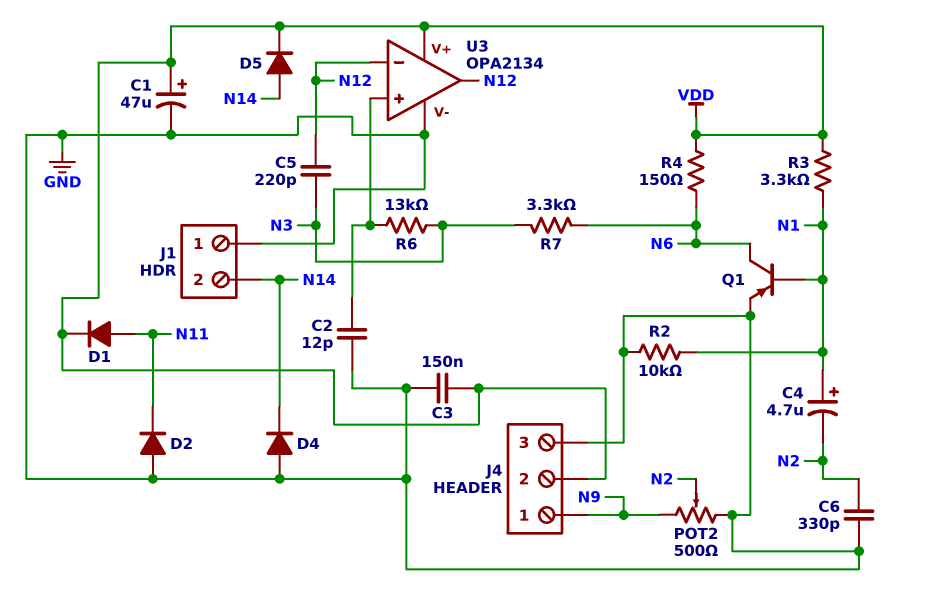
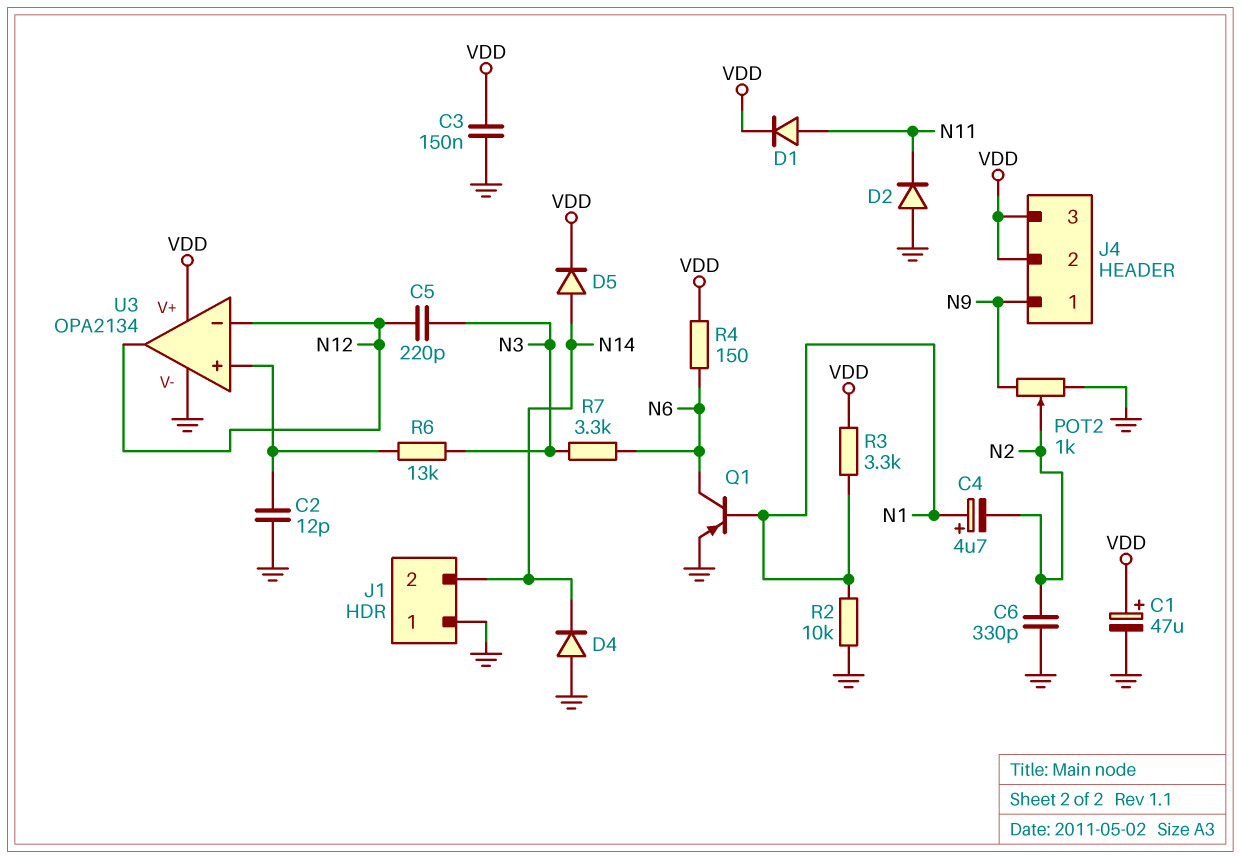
J4 pin 3: GND -> VDD
POT2: 500 (GND, N9, wiper N2) -> 1k (GND, N9, wiper N2)

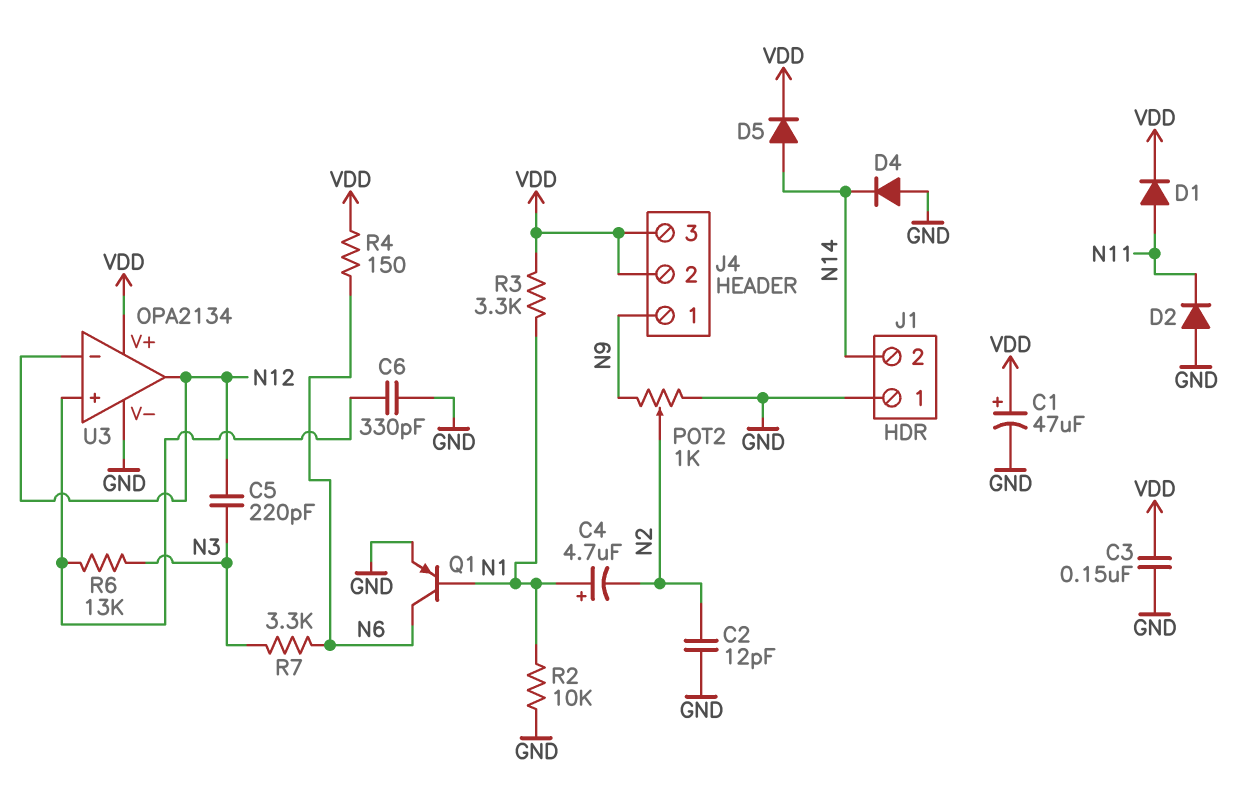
C2: 12pF (GND, U3/in+) -> 12pF (GND, N2)
C6: 330pF (GND, N2) -> 330pF (GND, U3/in+)

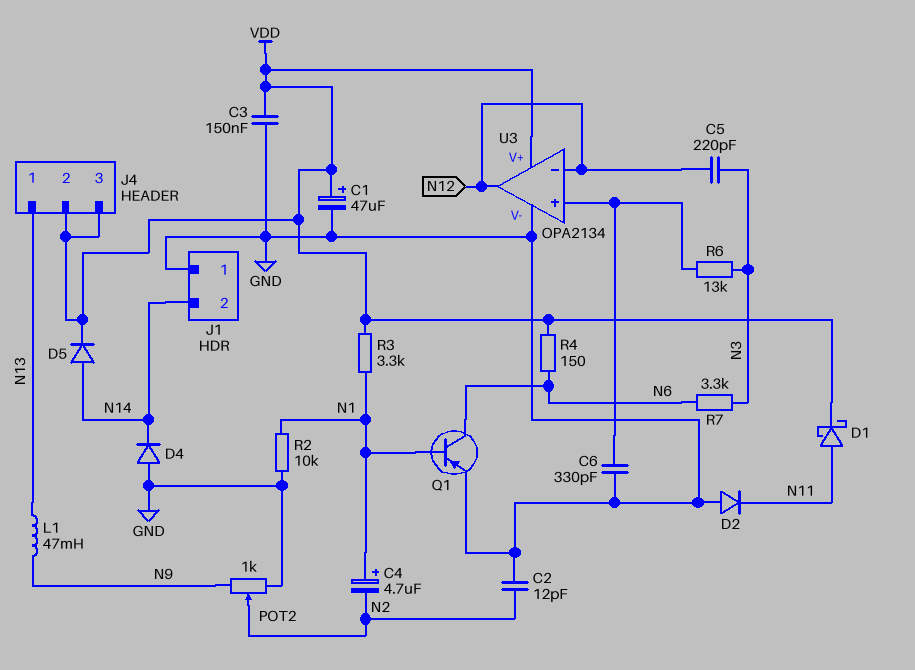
D1: diode (A N11, K VDD) -> schottky (A N11, K VDD)
J4 pin 1: N9 -> N13
L1: none -> 47mH (N9, N13)

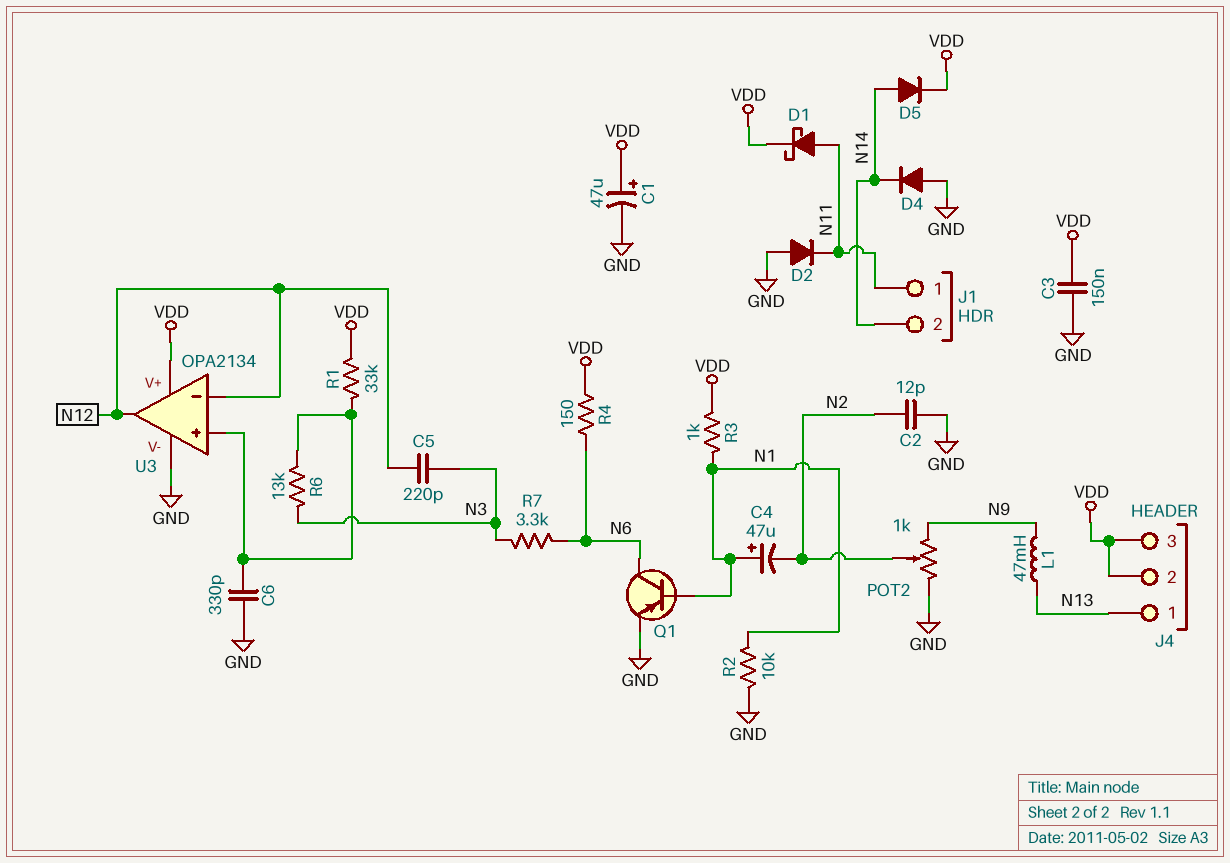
C4: 4.7uF (plus N1, minus N2) -> 47uF (plus N1, minus N2)
J1 pin 1: GND -> N11
R1: none -> 33k (U3/in+, VDD)
R3: 3.3k (N1, VDD) -> 1k (N1, VDD)

